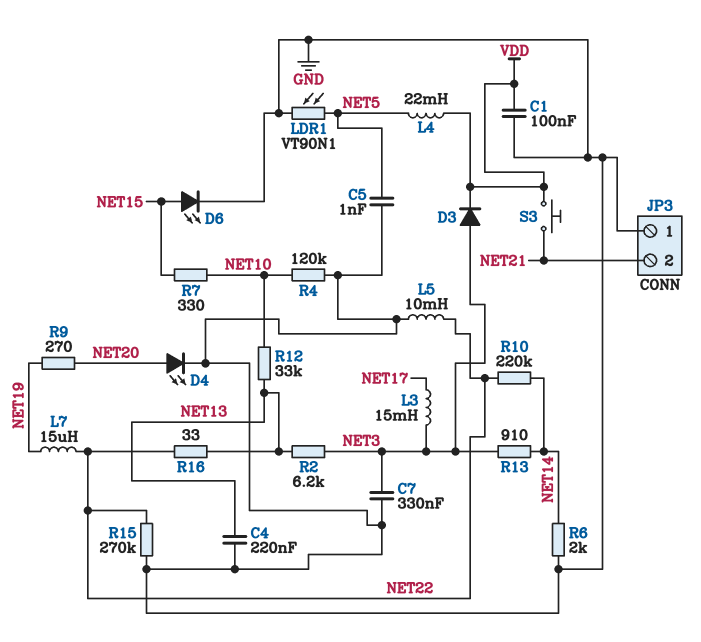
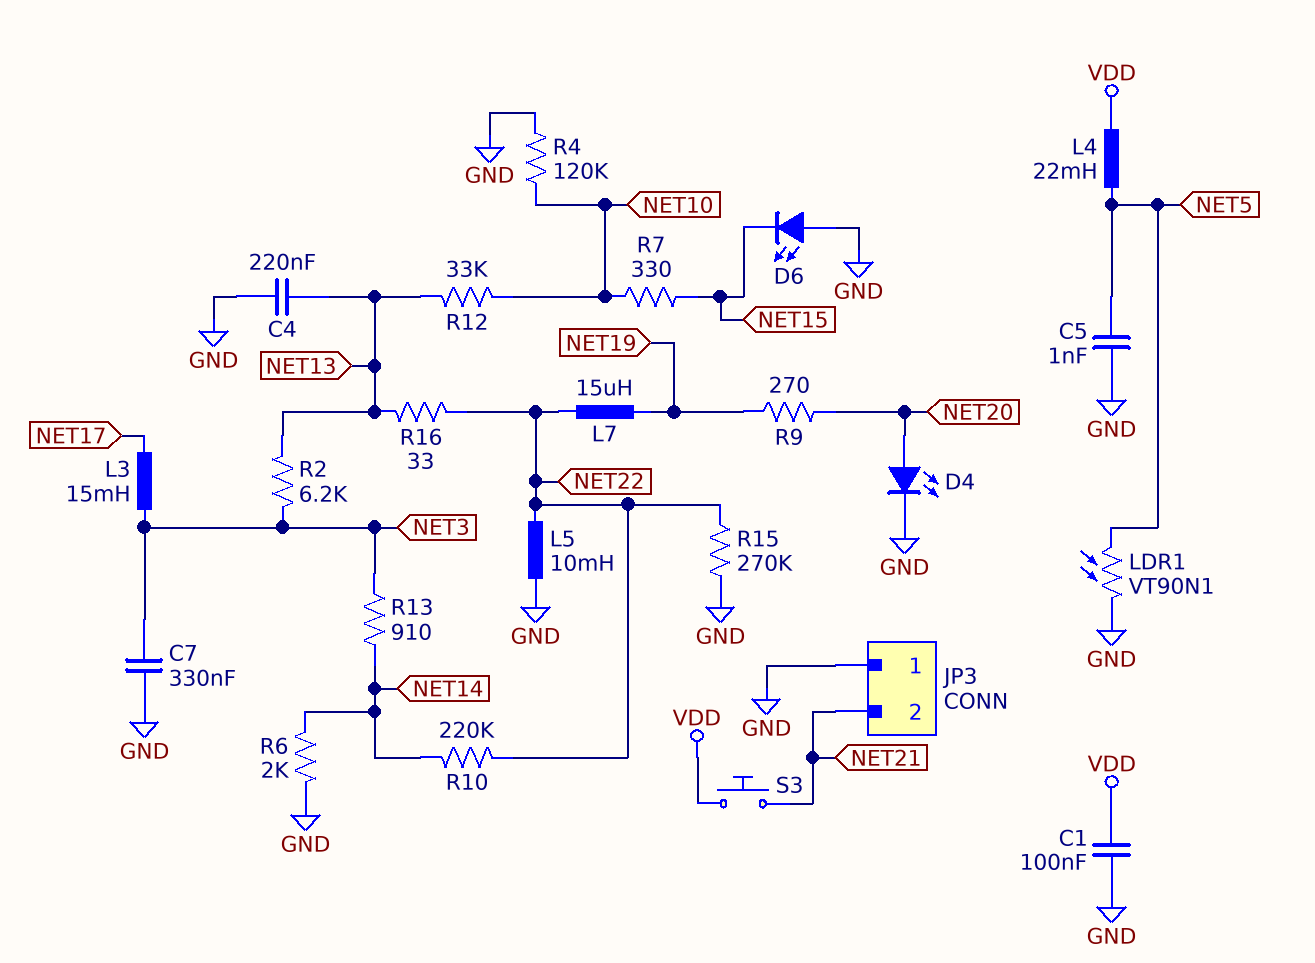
D3: diode (A NET3, K VDD) -> none
D6: LED (A NET15, K GND) -> LED (A GND, K NET15)

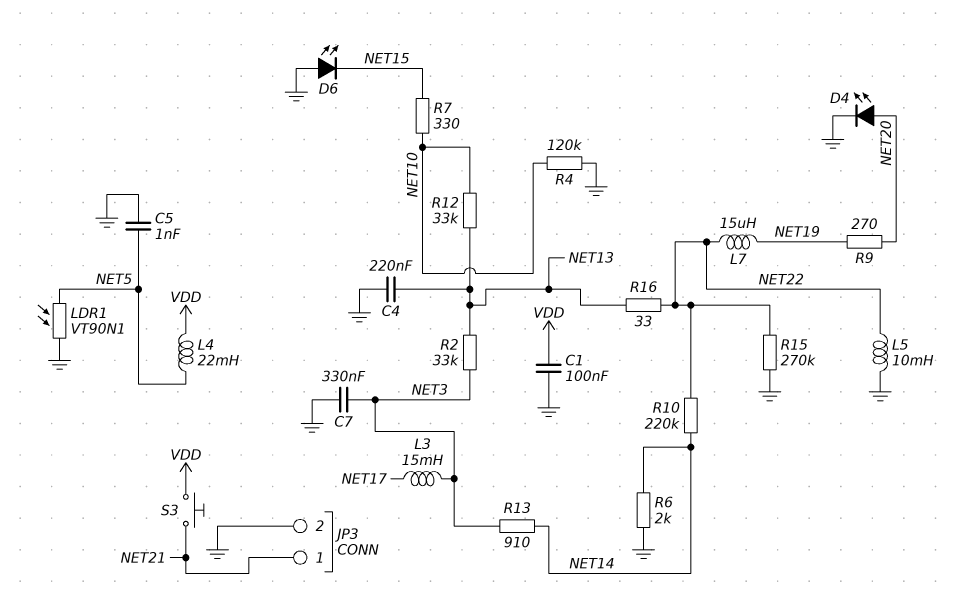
JP3 pin 1: GND -> NET21
JP3 pin 2: NET21 -> GND
R2: 6.2k (NET3, NET13) -> 33k (NET3, NET13)

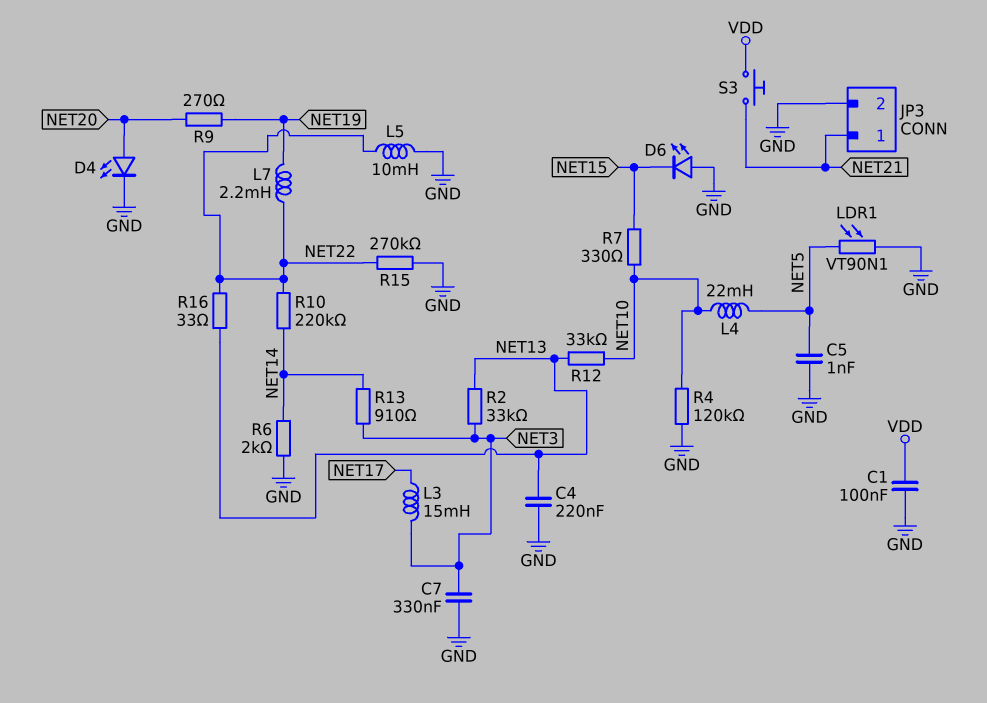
L4: 22mH (NET5, VDD) -> 22mH (NET5, NET10)
L7: 15uH (NET19, NET22) -> 2.2mH (NET19, NET22)

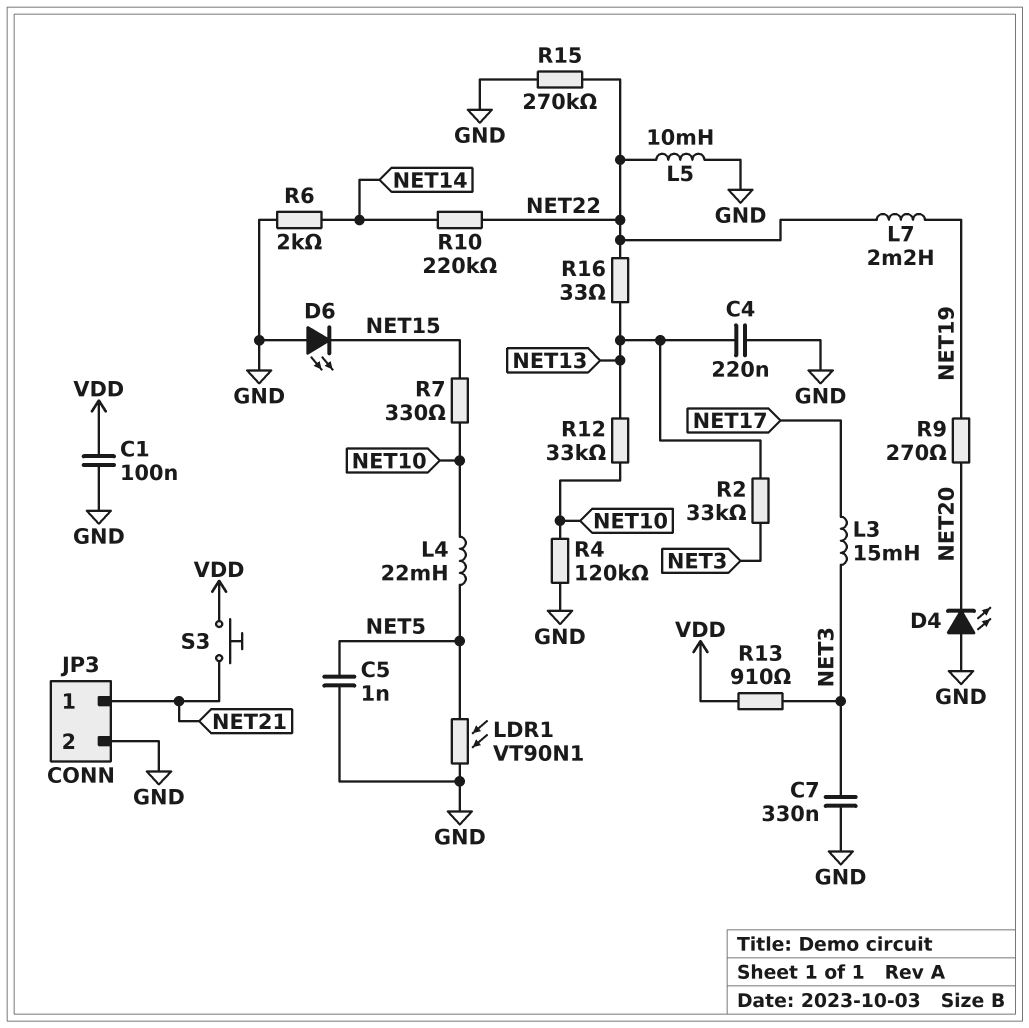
D4: LED (A NET20, K GND) -> LED (A GND, K NET20)
R13: 910 (NET3, NET14) -> 910 (NET3, VDD)

